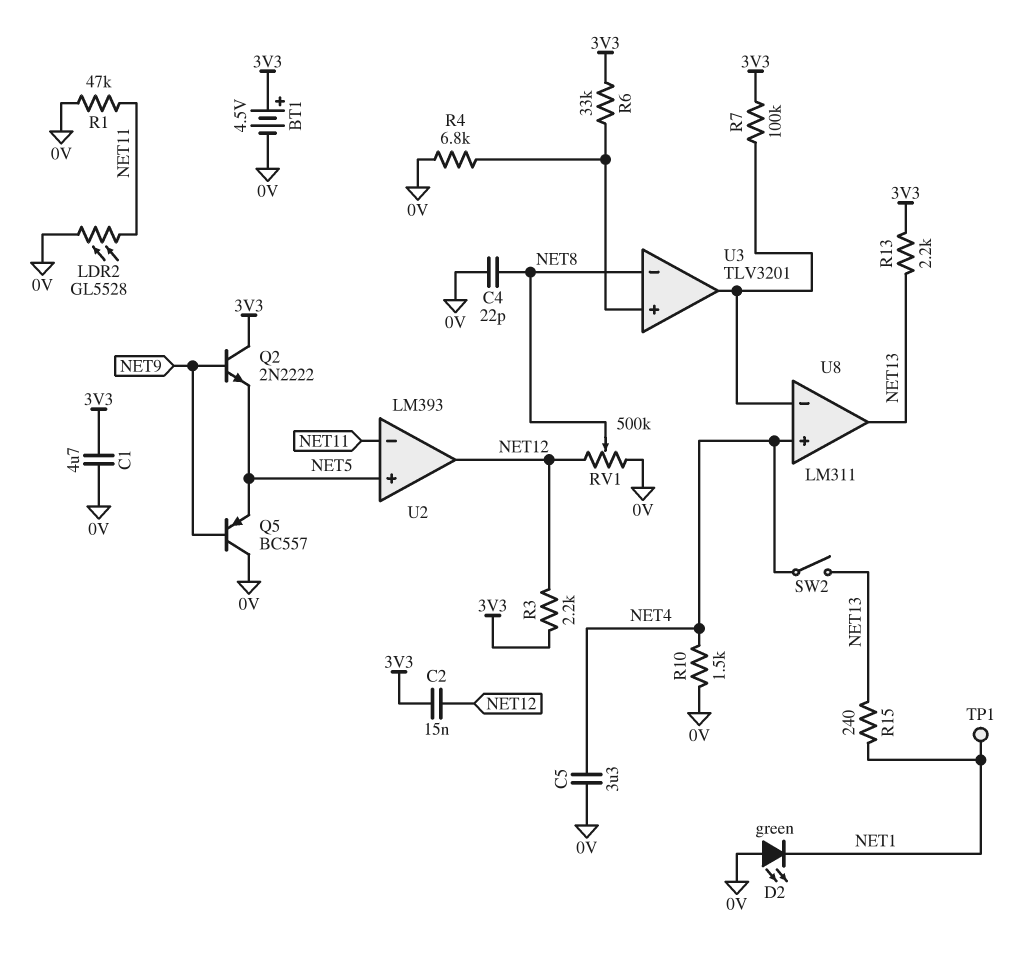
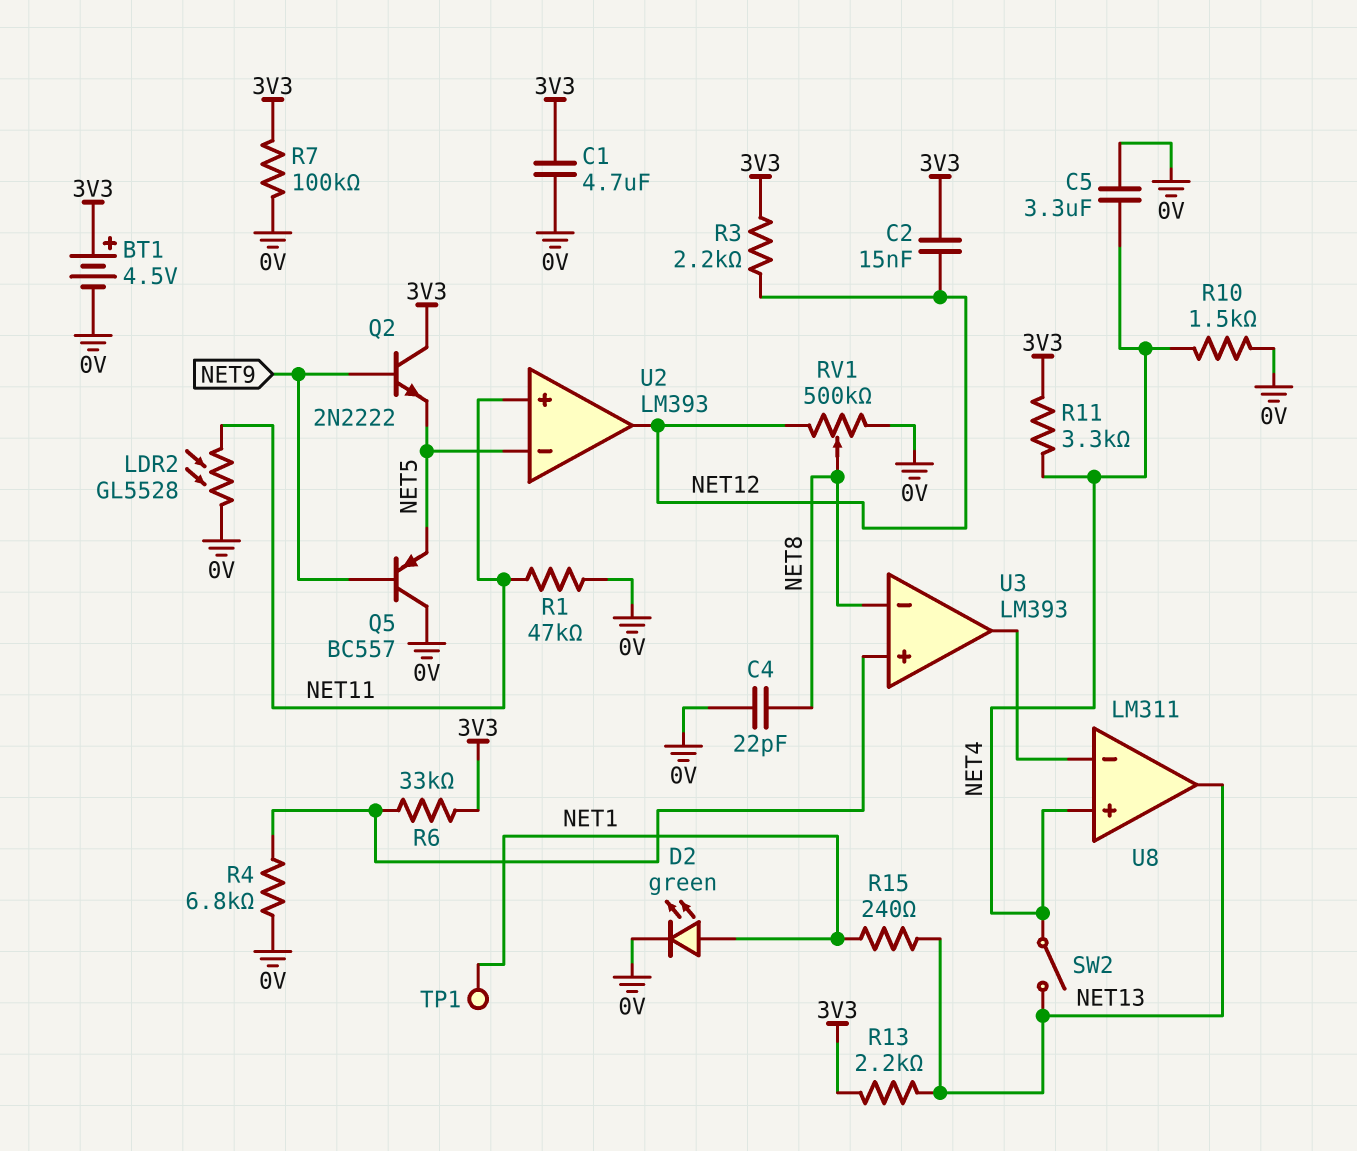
D2: LED green (A 0V, K NET1) -> LED green (A NET1, K 0V)
R7: 100k (3V3, U3/out) -> 100k (0V, 3V3)
R11: none -> 3.3k (3V3, NET4)
U2 pin in+: NET5 -> NET11
U2 pin in-: NET11 -> NET5
U3: TLV3201 -> LM393

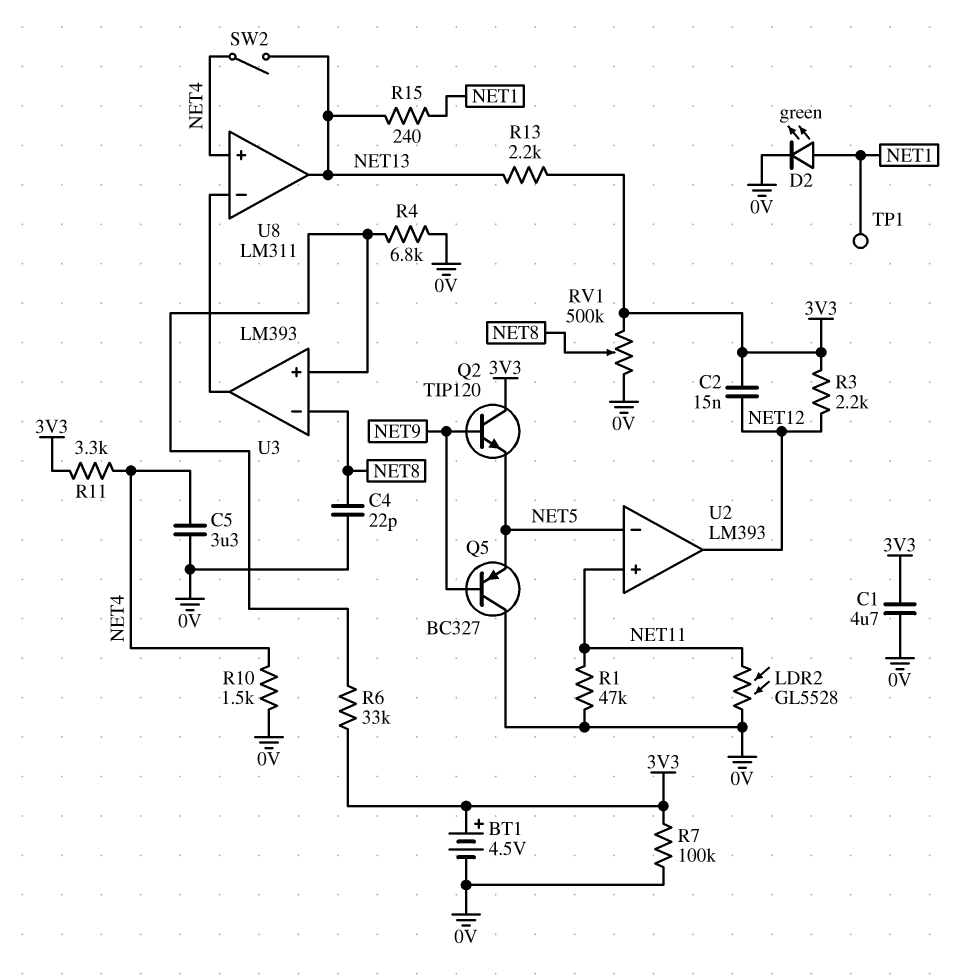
Q2: NPN 2N2222 (B NET9, C 3V3, E NET5) -> NPN TIP120 (B NET9, C 3V3, E NET5)
Q5: PNP BC557 (B NET9, C 0V, E NET5) -> PNP BC327 (B NET9, C 0V, E NET5)
RV1: 500k (0V, NET12, wiper NET8) -> 500k (0V, 3V3, wiper NET8)

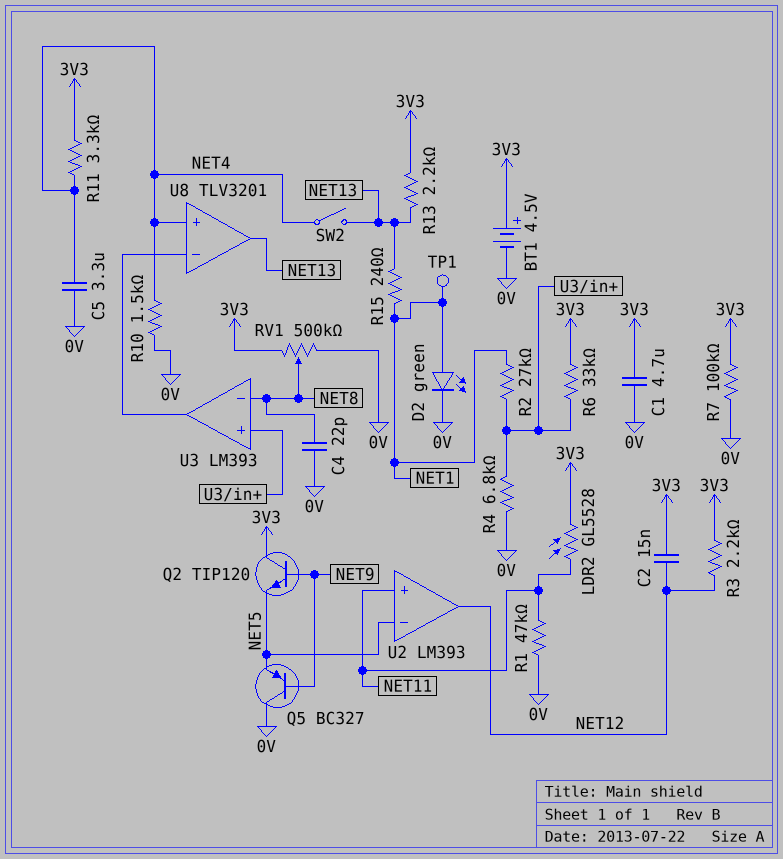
LDR2: GL5528 (0V, NET11) -> GL5528 (3V3, NET11)
R2: none -> 27k (NET1, U3/in+)
U8: LM311 -> TLV3201

